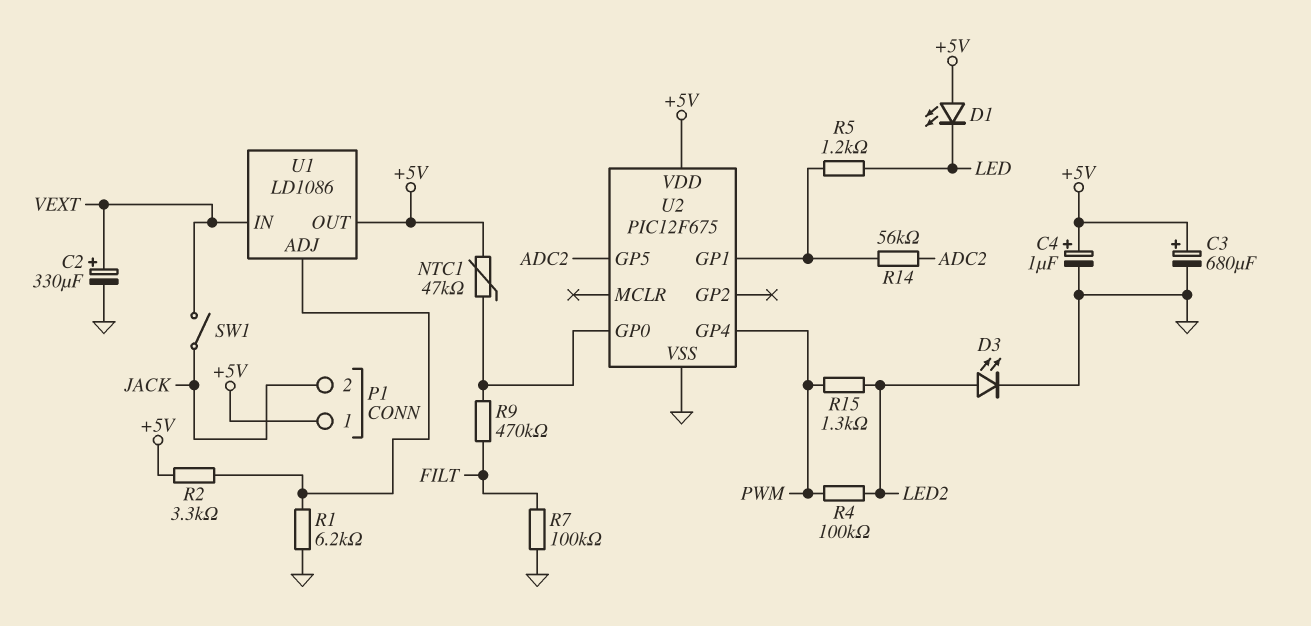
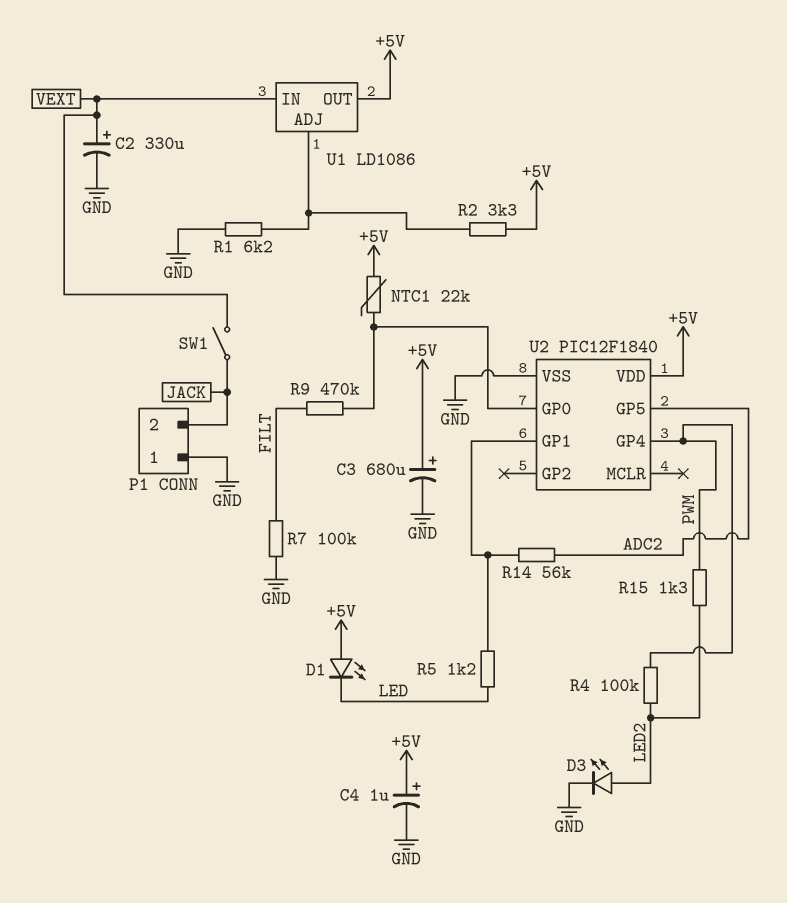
NTC1: 47k (+5V, U2/GP0) -> 22k (+5V, U2/GP0)
P1 pin 1: +5V -> GND
U2: PIC12F675 -> PIC12F1840

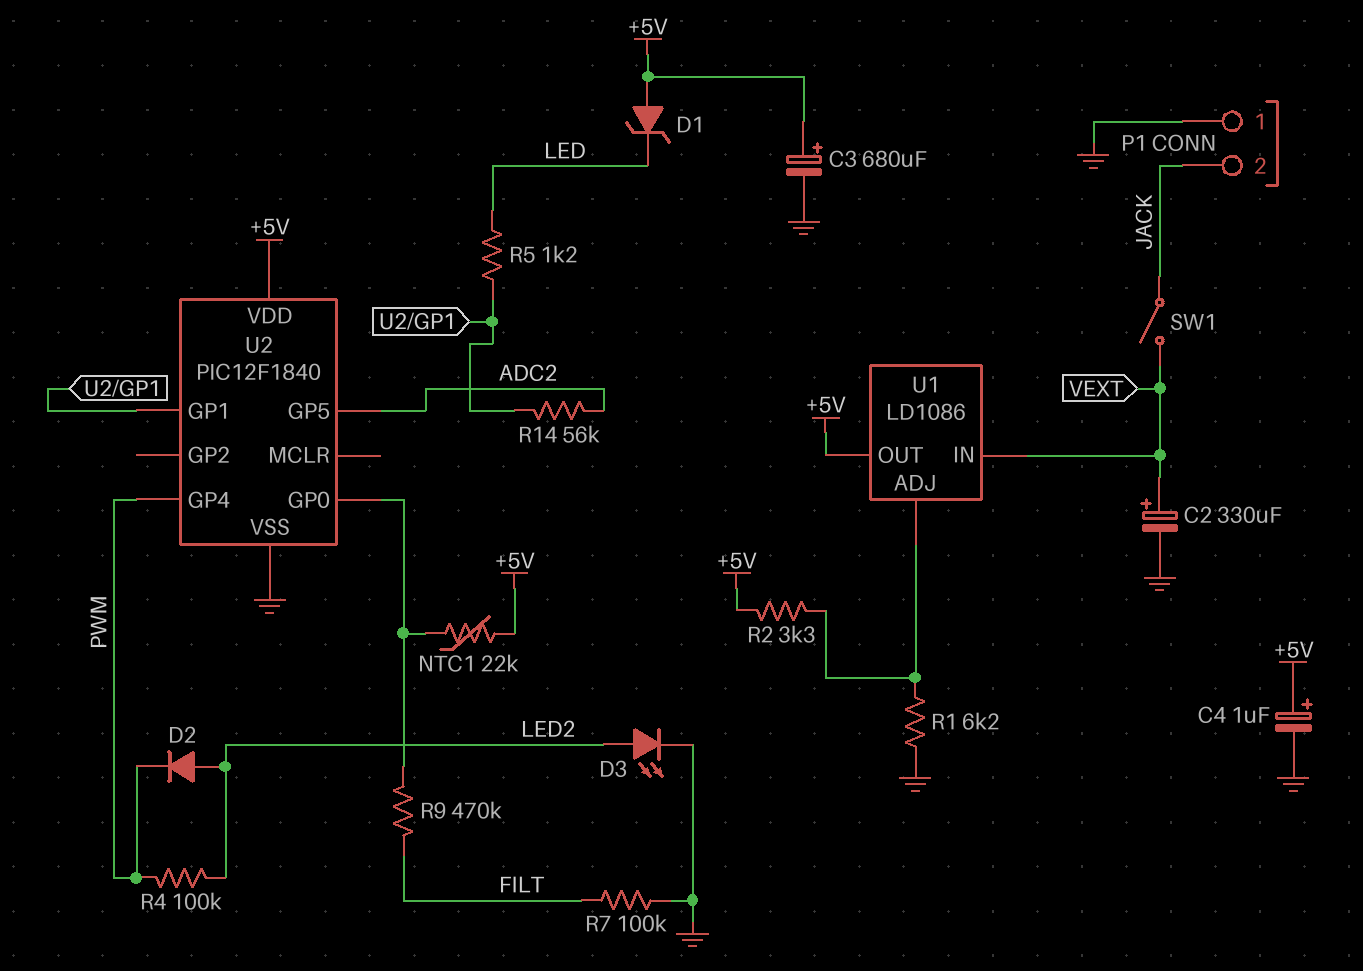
D1: LED (A +5V, K LED) -> zener (A +5V, K LED)
D2: none -> diode (A LED2, K PWM)
R15: 1.3k (LED2, PWM) -> none

